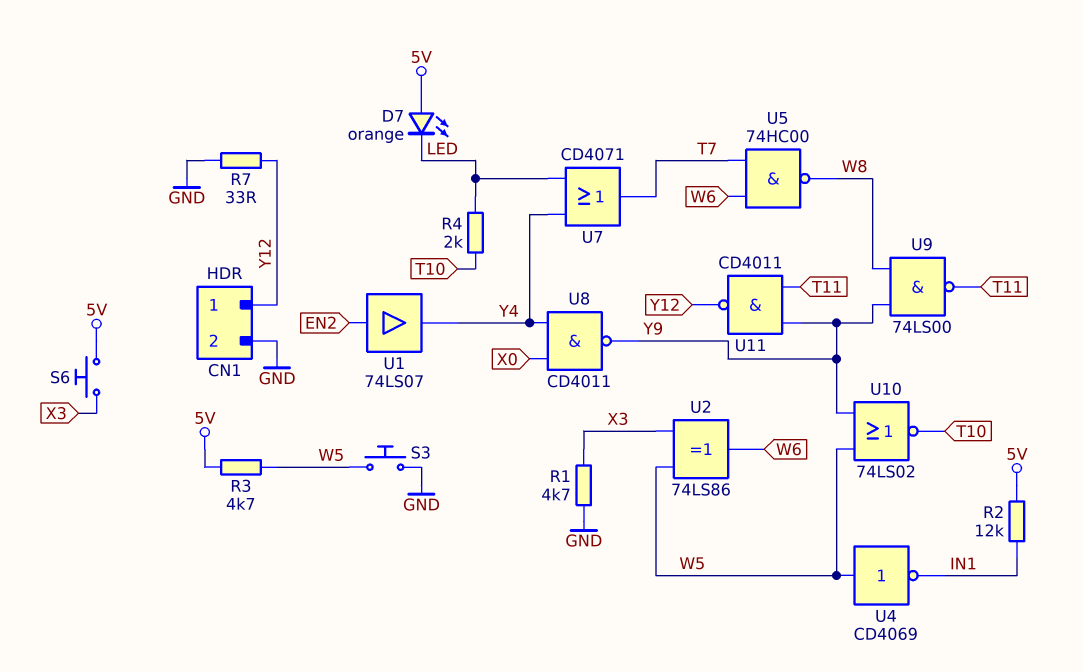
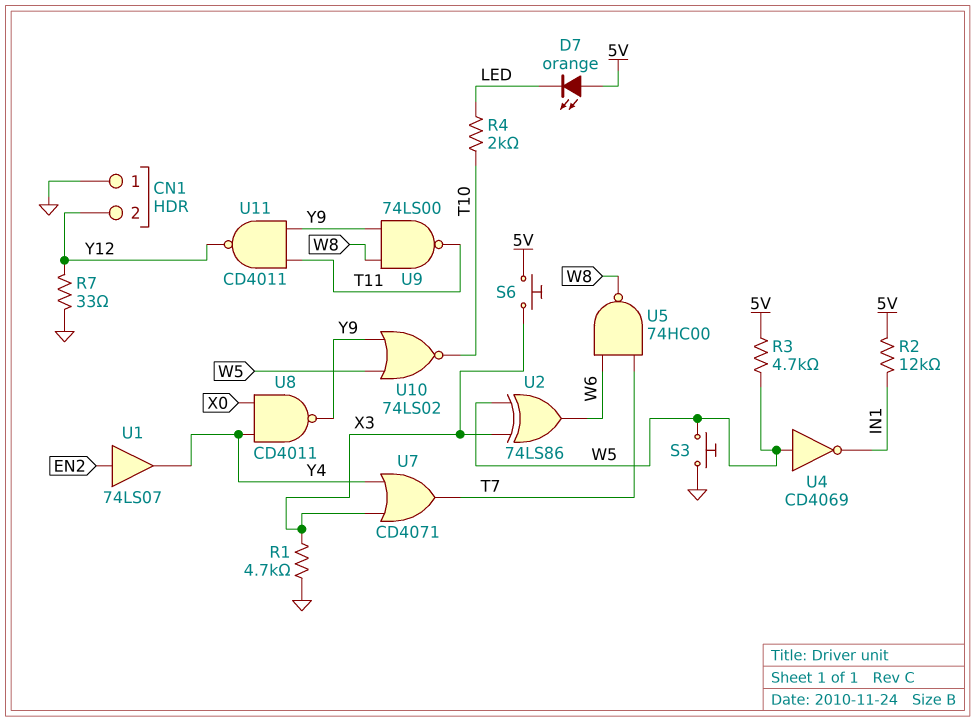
CN1 pin 1: Y12 -> GND
CN1 pin 2: GND -> Y12
U7: OR CD4071 (in LED, in Y4, out T7) -> OR CD4071 (in X3, in Y4, out T7)

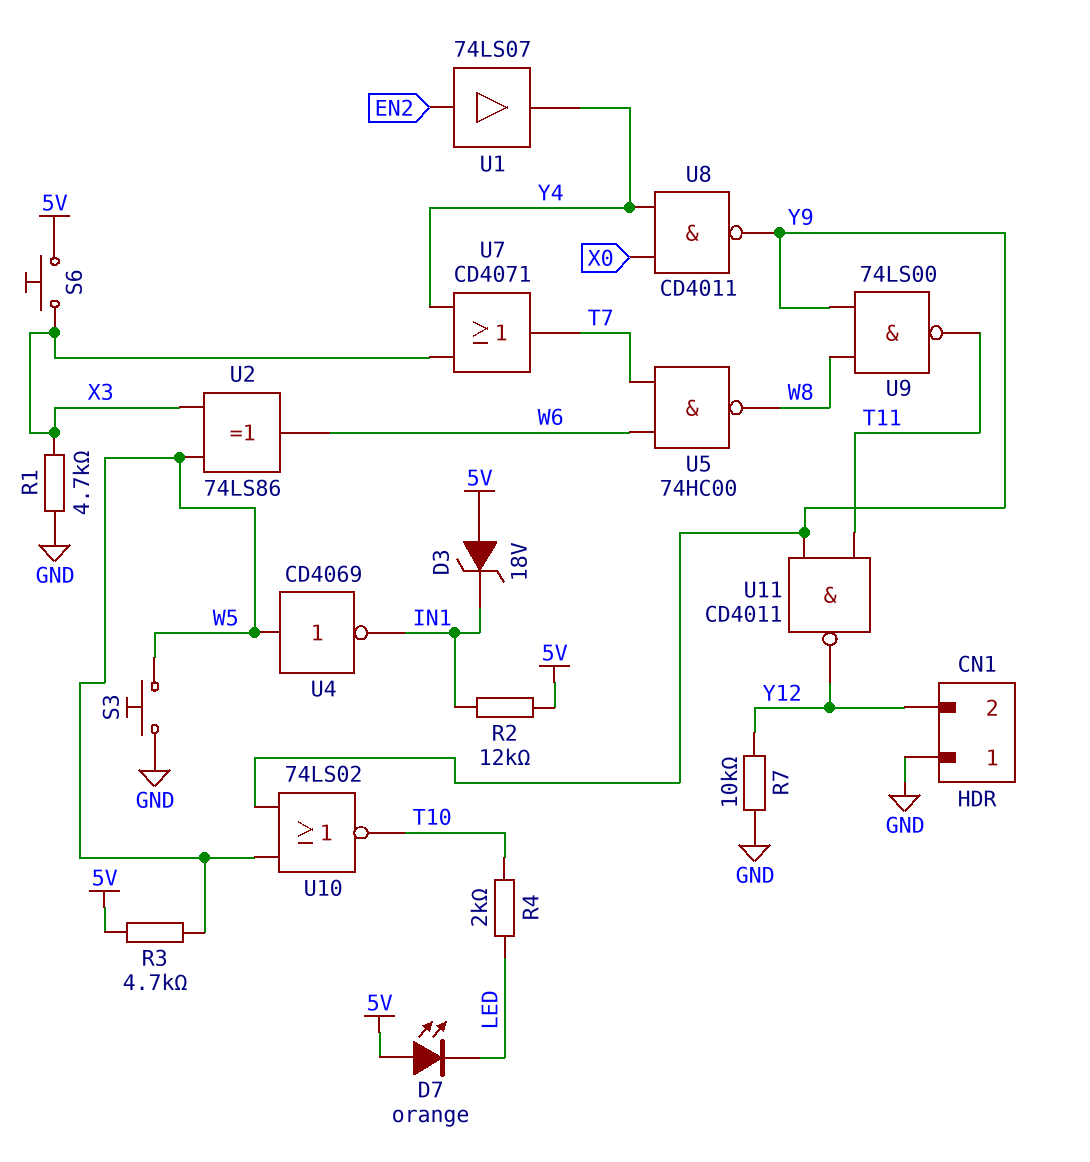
D3: none -> zener 18V (A 5V, K IN1)
R7: 33 (GND, Y12) -> 10k (GND, Y12)

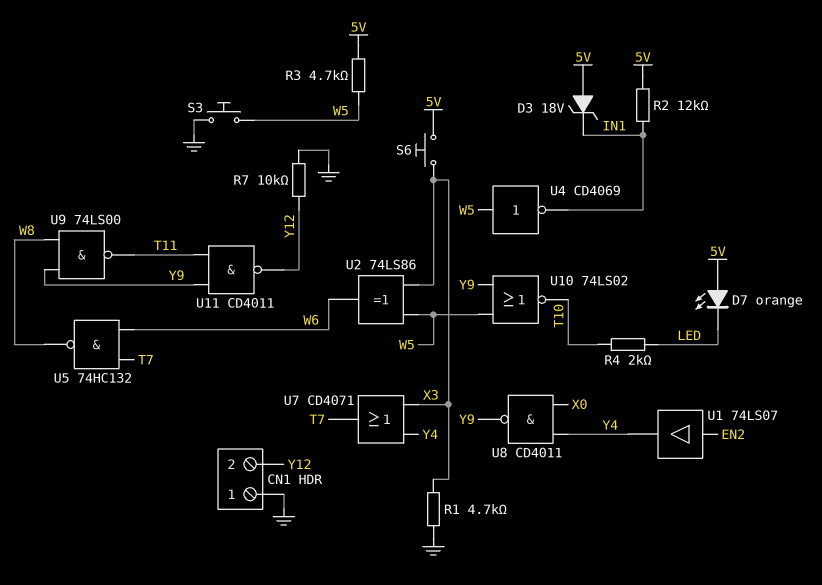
U5: NAND 74HC00 (in T7, in W6, out W8) -> NAND 74HC132 (in T7, in W6, out W8)

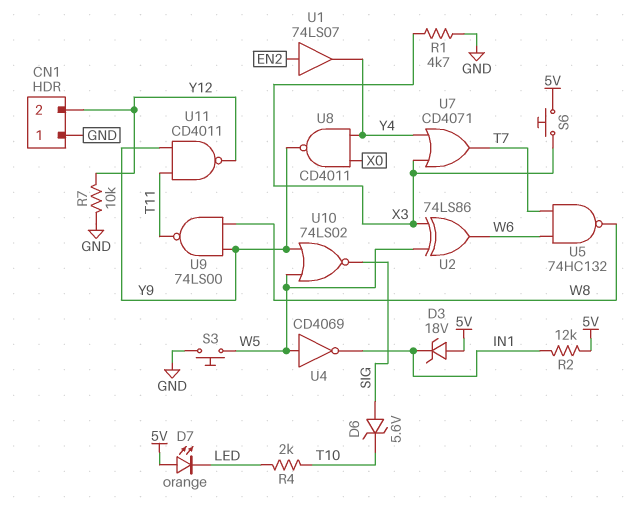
D6: none -> zener 5.6V (A SIG, K T10)
R3: 4.7k (5V, W5) -> none
U10: NOR 74LS02 (in W5, in Y9, out T10) -> NOR 74LS02 (in W5, in Y9, out SIG)

